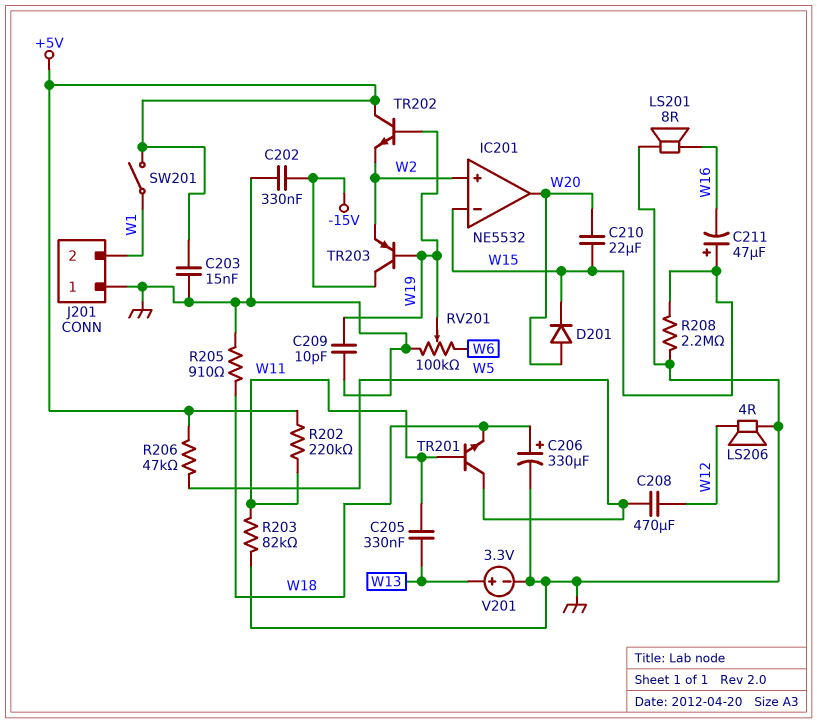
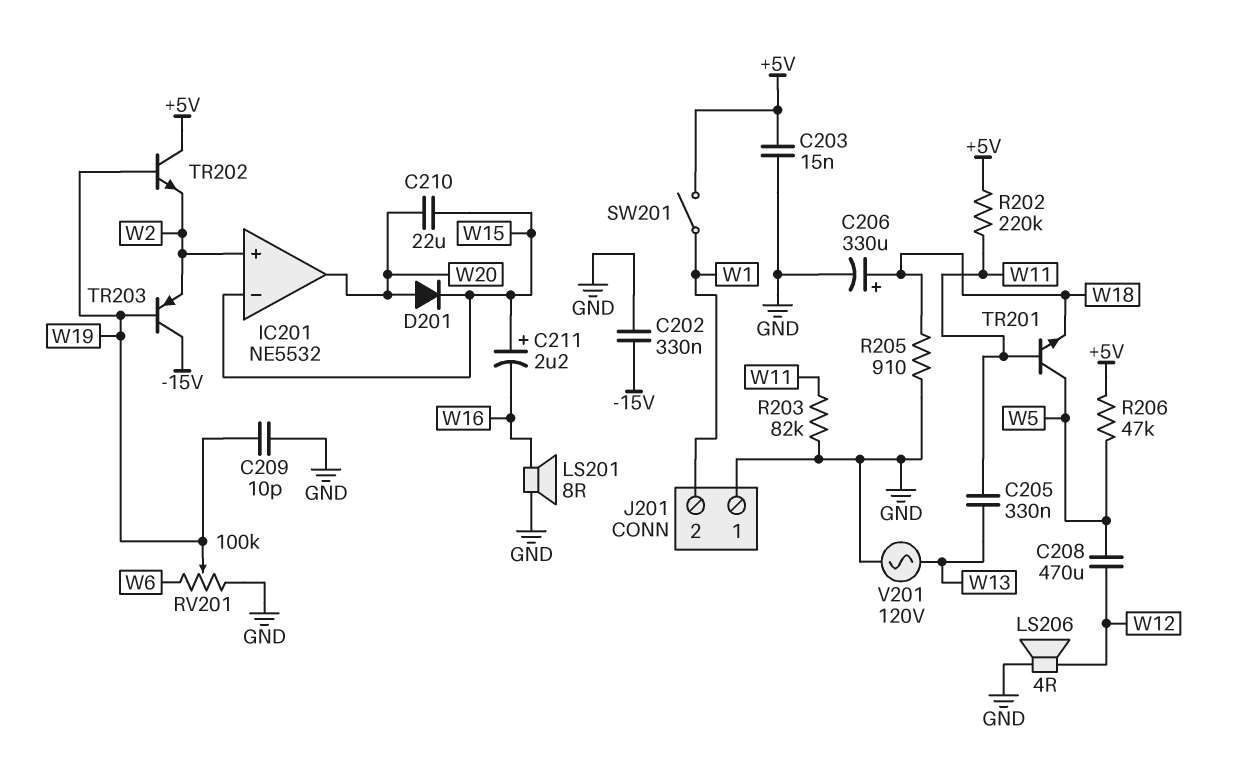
C211: 47uF (plus W15, minus W16) -> 2.2uF (plus W15, minus W16)
R208: 2.2M (GND, W15) -> none
V201: 3.3V (plus W13, minus GND) -> AC 120V (GND, W13)

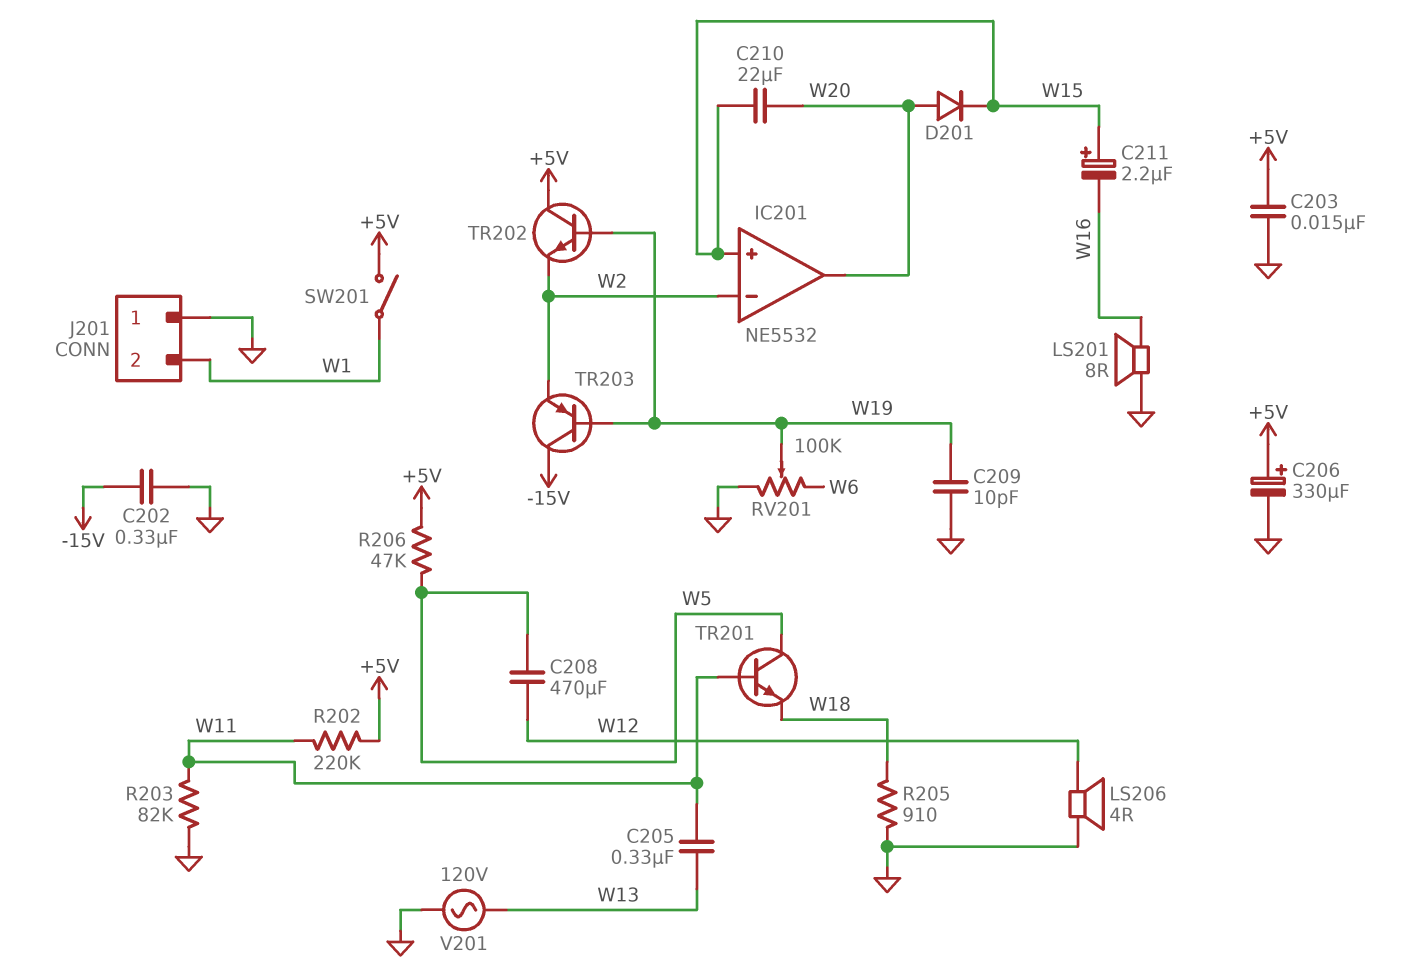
C206: 330uF (plus W18, minus GND) -> 330uF (plus +5V, minus GND)
IC201 pin in+: W2 -> W15
IC201 pin in-: W15 -> W2

